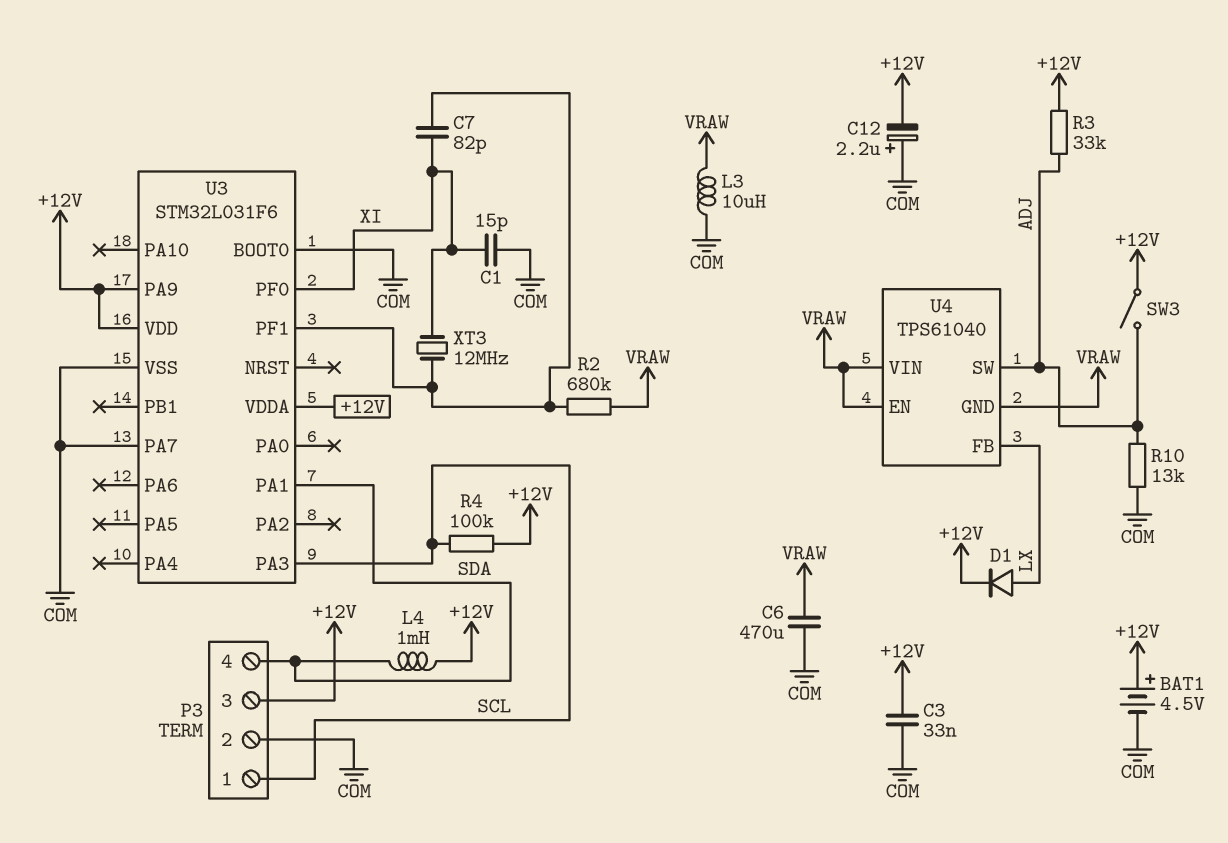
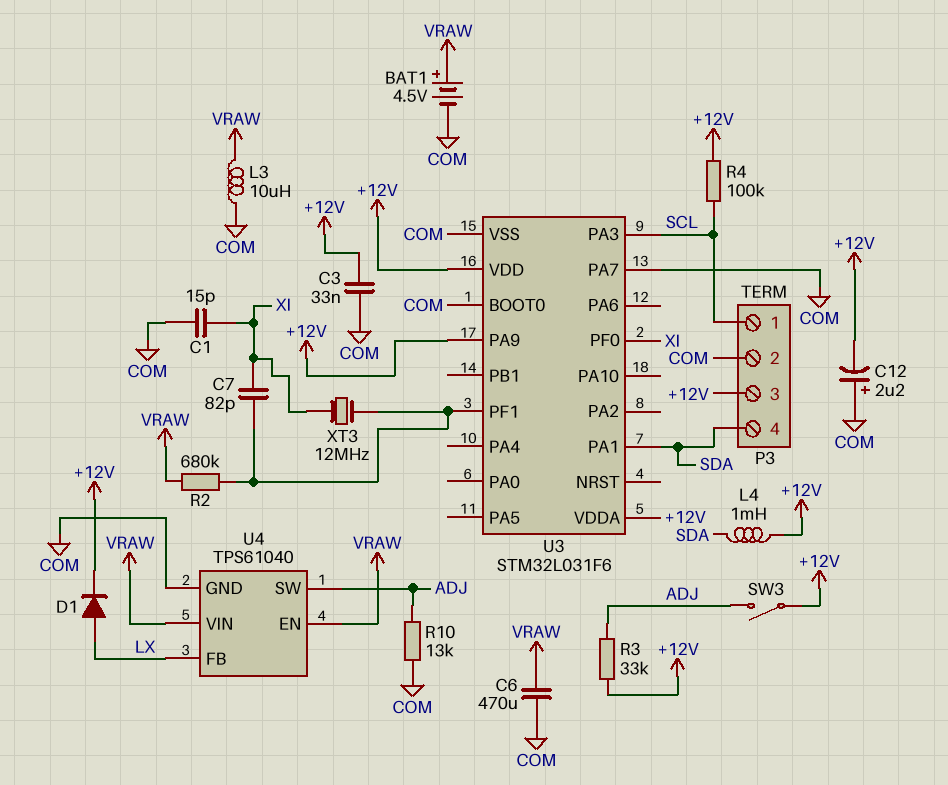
BAT1: 4.5V (plus +12V, minus COM) -> 4.5V (plus VRAW, minus COM)
U4 pin GND: VRAW -> COM

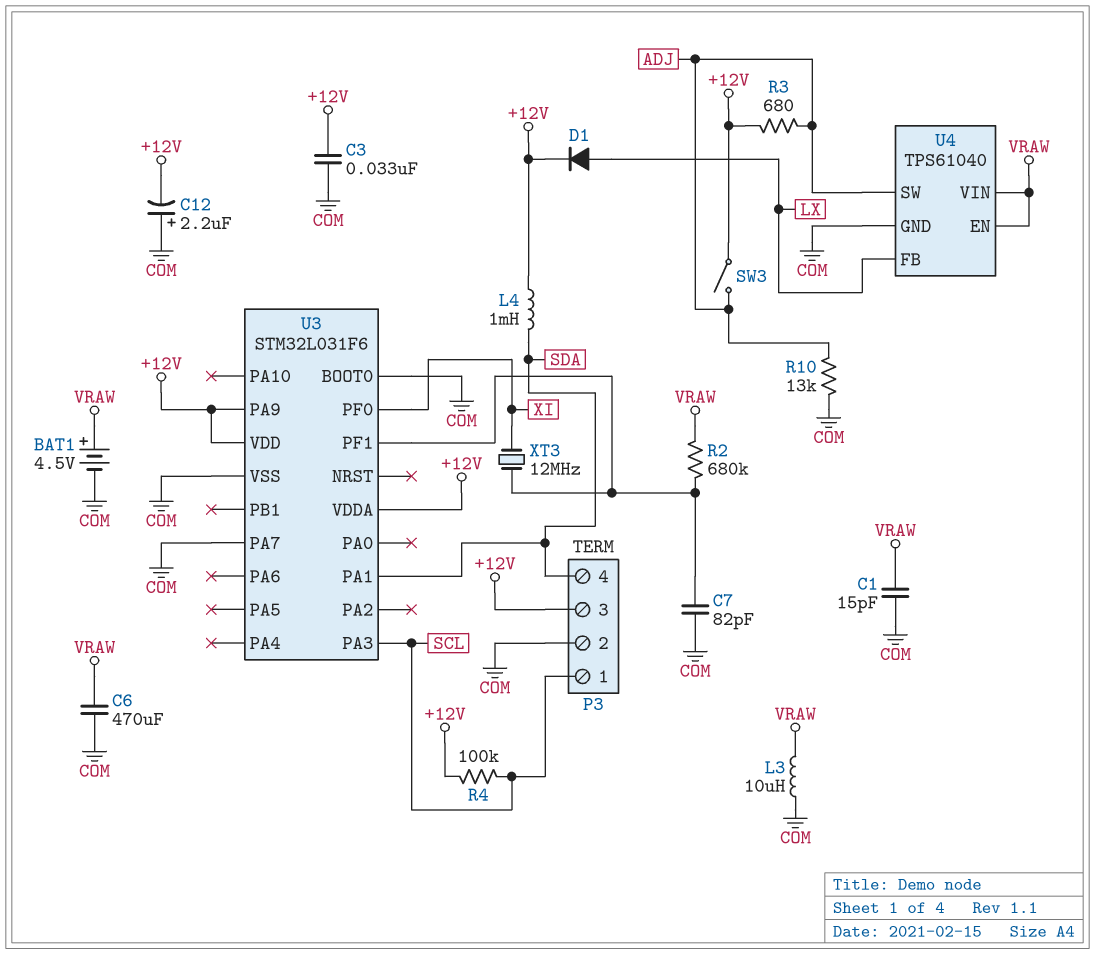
C1: 15pF (COM, XI) -> 15pF (COM, VRAW)
C7: 82pF (U3/PF1, XI) -> 82pF (COM, U3/PF1)
R3: 33k (+12V, ADJ) -> 680 (+12V, ADJ)

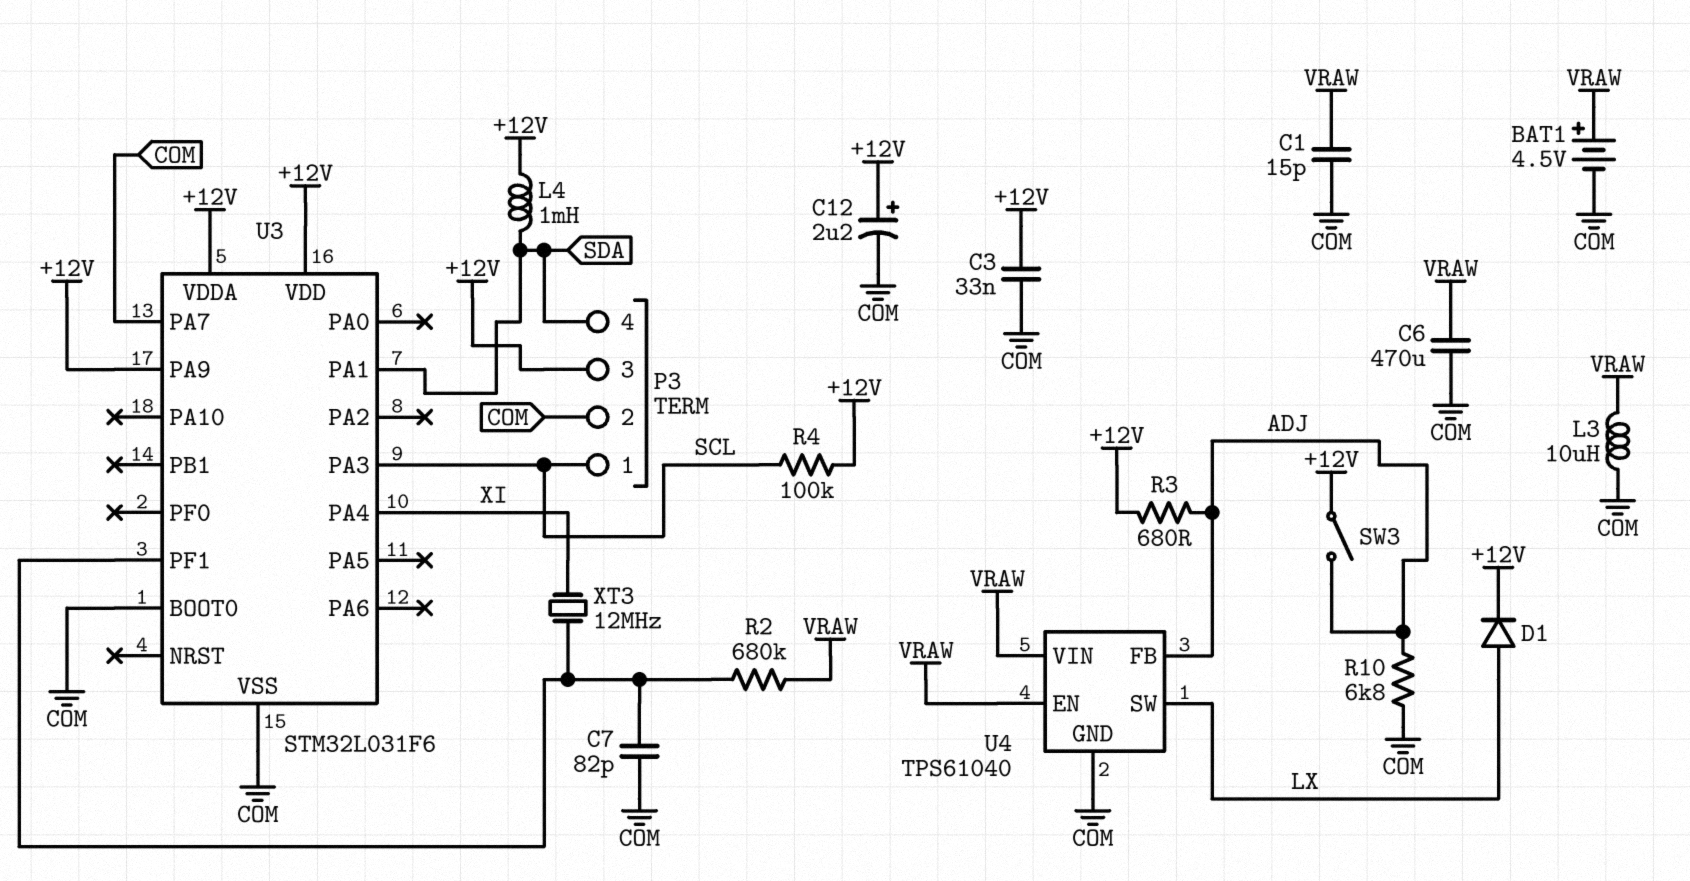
C12: 2.2uF (plus COM, minus +12V) -> 2.2uF (plus +12V, minus COM)
R10: 13k (ADJ, COM) -> 6.8k (ADJ, COM)
U3 pin PA4: none -> XI
U3 pin PF0: XI -> none
U4 pin FB: LX -> ADJ
U4 pin SW: ADJ -> LX

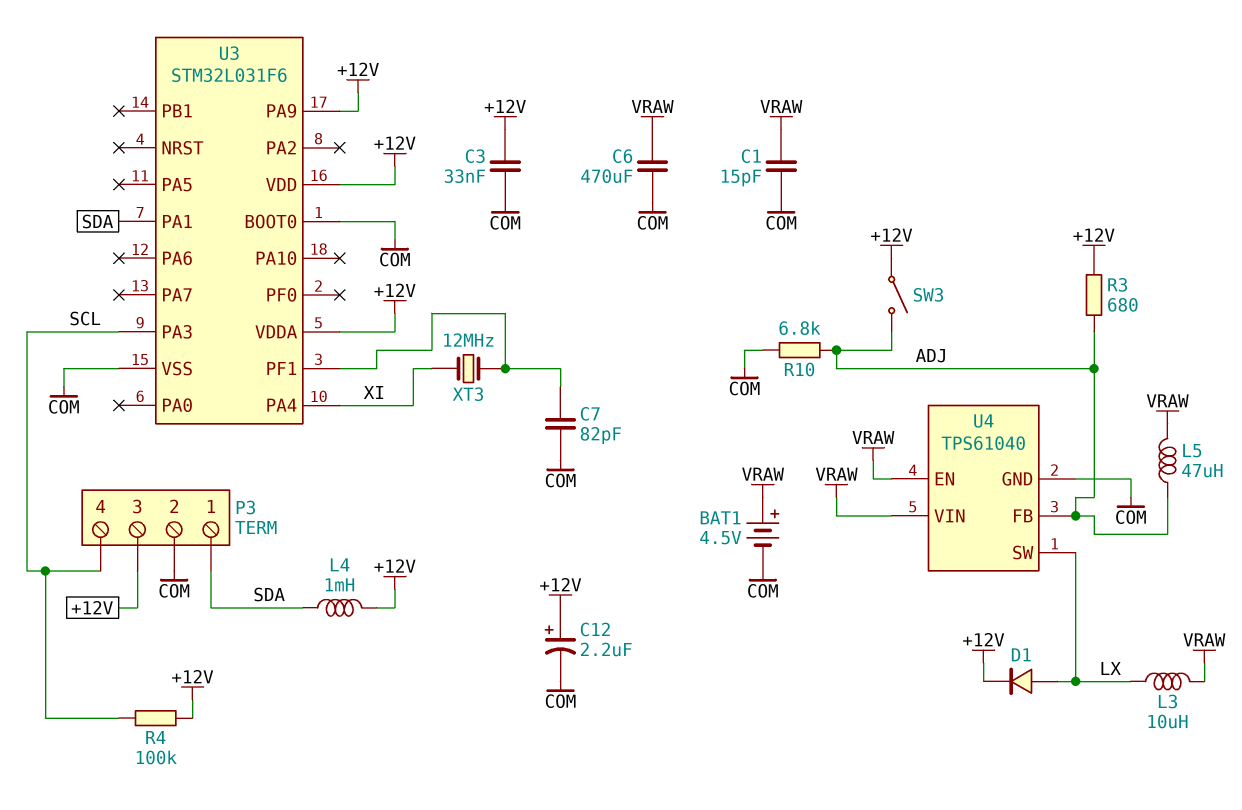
L3: 10uH (COM, VRAW) -> 10uH (LX, VRAW)
L5: none -> 47uH (ADJ, VRAW)
P3 pin 1: SCL -> SDA
P3 pin 4: SDA -> SCL
R2: 680k (U3/PF1, VRAW) -> none
U3 pin PA7: COM -> none

